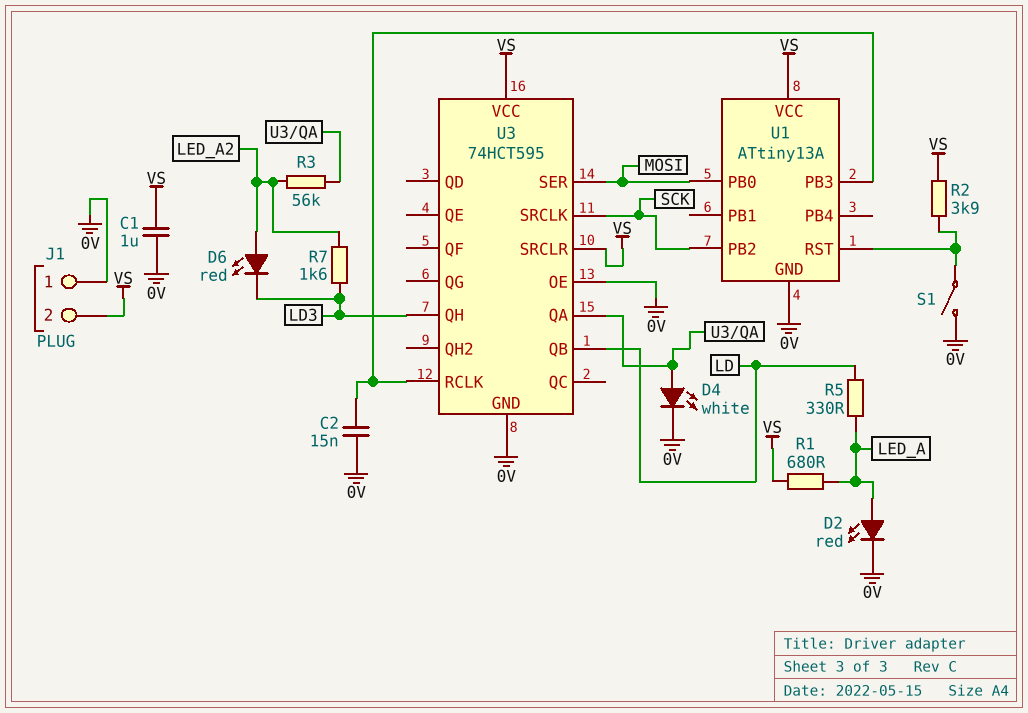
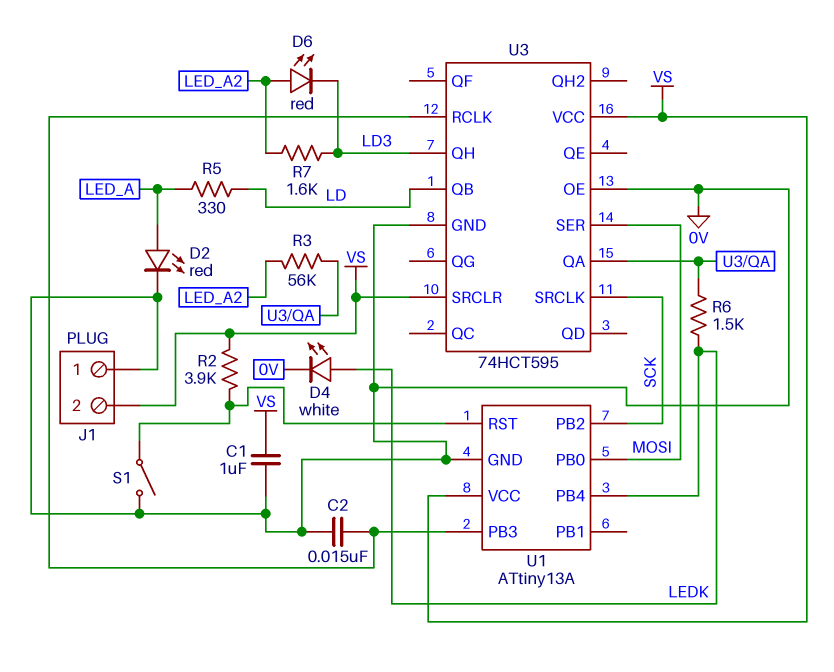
D4: LED white (A U3/QA, K 0V) -> LED white (A LEDK, K 0V)
R1: 680 (LED_A, VS) -> none
R6: none -> 1.5k (LEDK, U3/QA)
U1 pin PB4: none -> LEDK

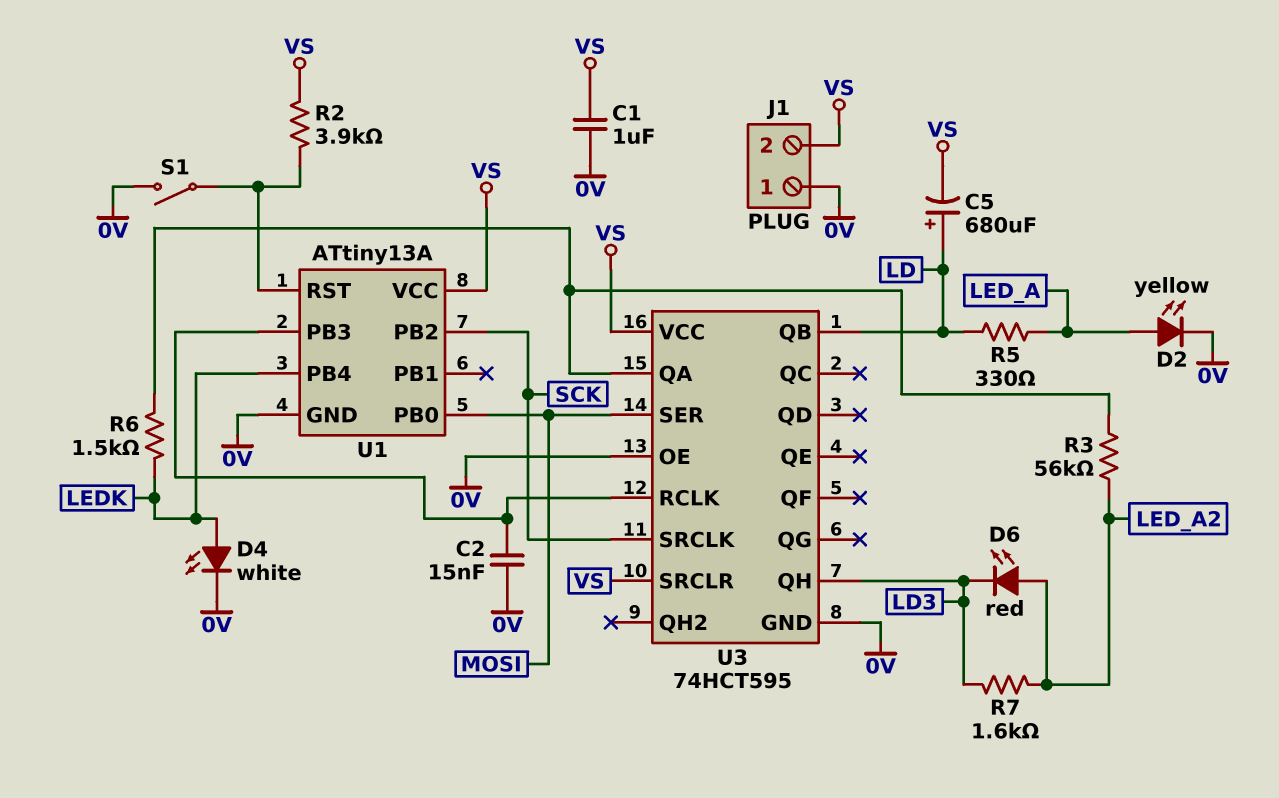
C5: none -> 680uF (plus LD, minus VS)
D2: LED red (A LED_A, K 0V) -> LED yellow (A LED_A, K 0V)

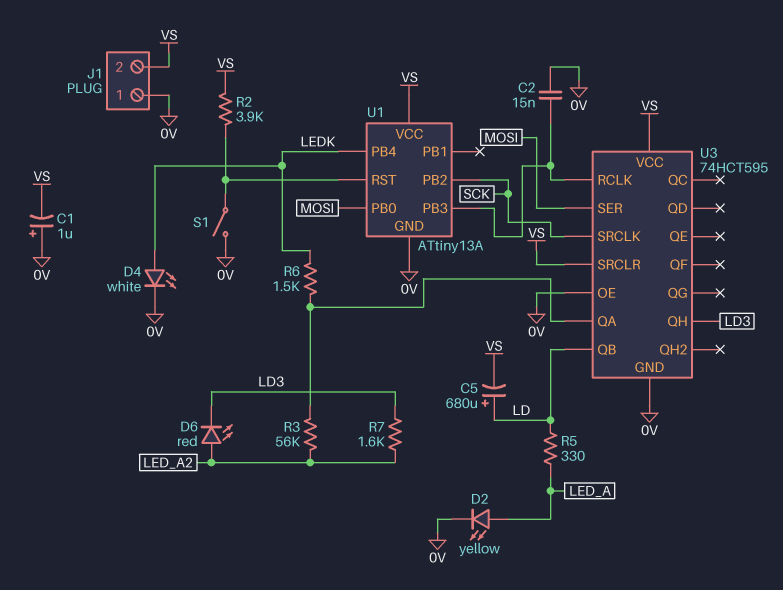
C1: 1uF (0V, VS) -> 1uF (plus 0V, minus VS)

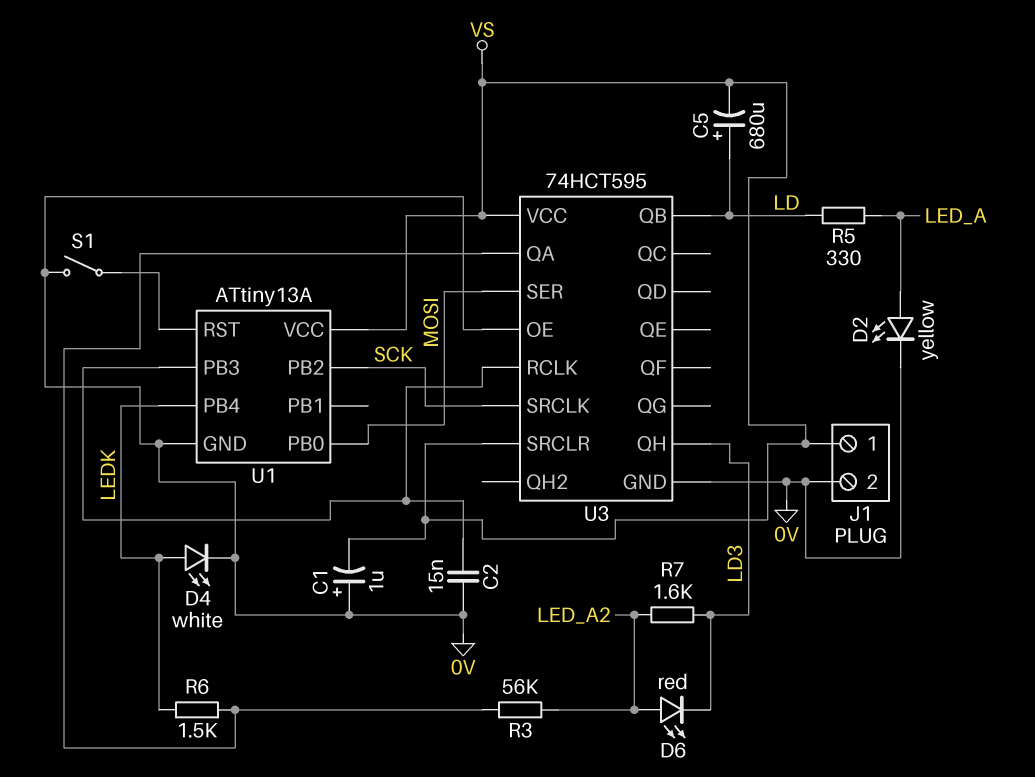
J1 pin 1: 0V -> VS
J1 pin 2: VS -> 0V
R2: 3.9k (U1/RST, VS) -> none

